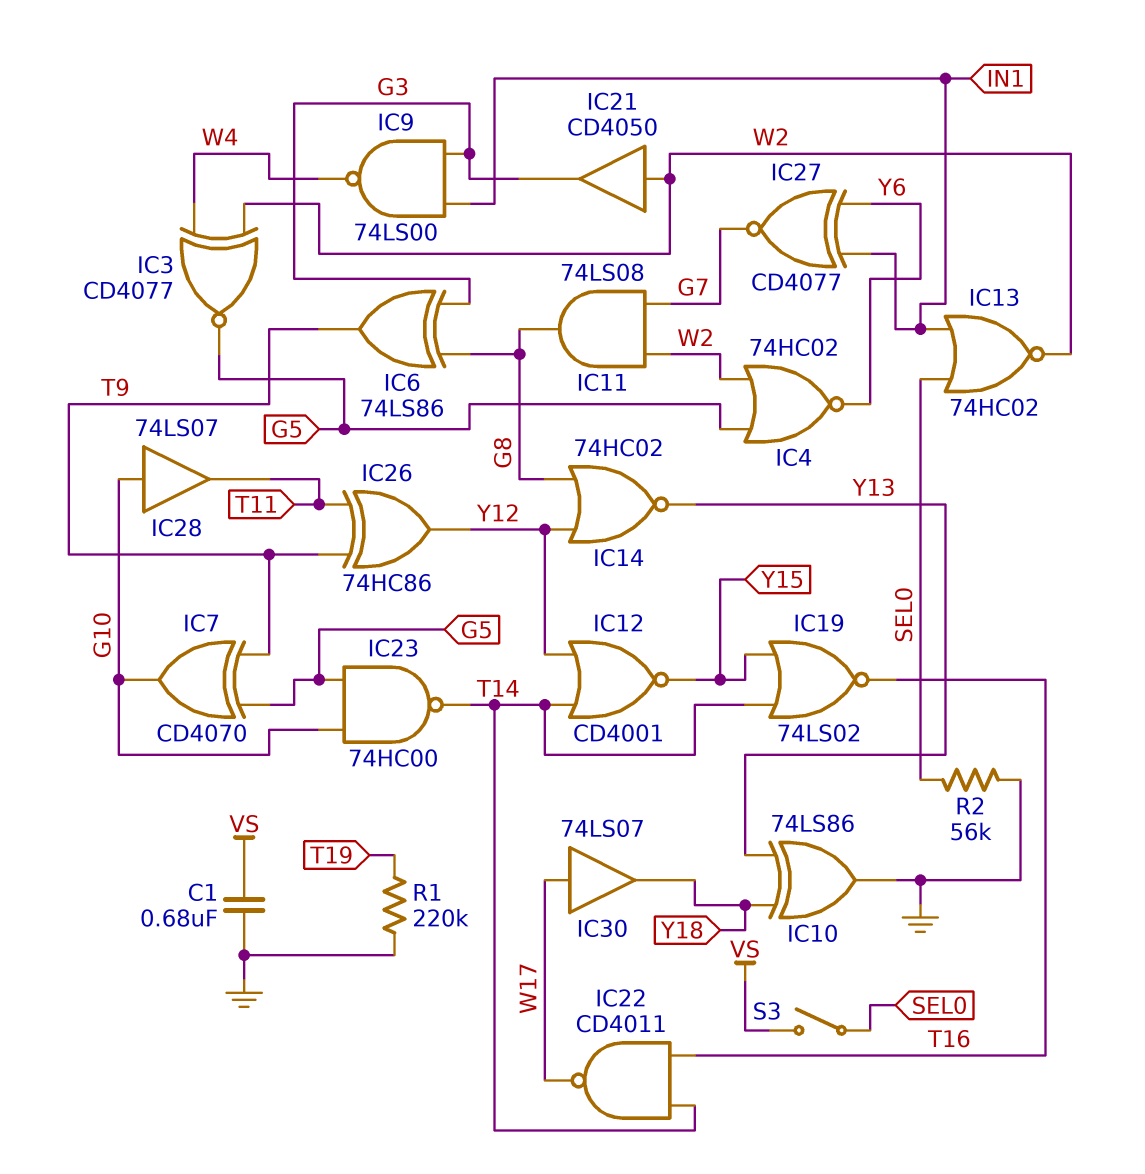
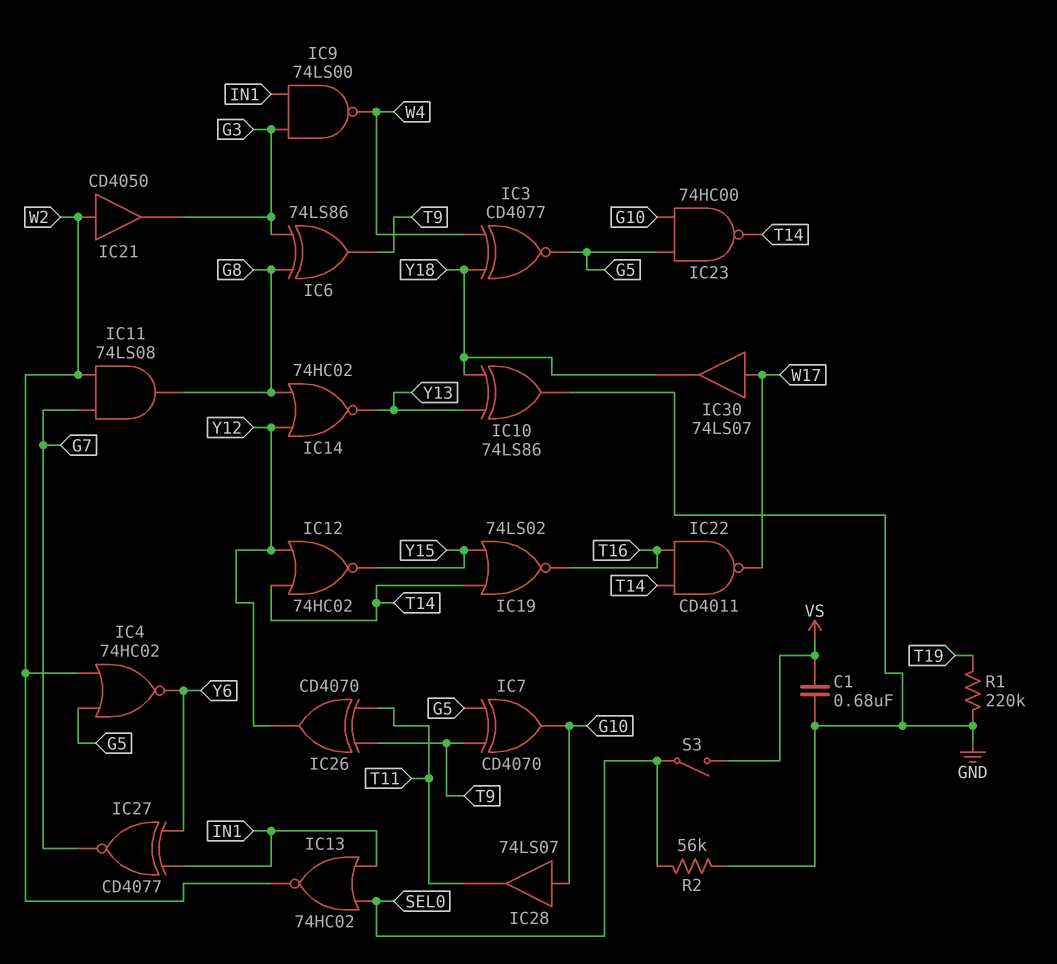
IC3: XNOR CD4077 (in W2, in W4, out G5) -> XNOR CD4077 (in W4, in Y18, out G5)
IC12: NOR CD4001 (in T14, in Y12, out Y15) -> NOR 74HC02 (in T14, in Y12, out Y15)
IC26: XOR 74HC86 (in T9, in T11, out Y12) -> XOR CD4070 (in T9, in T11, out Y12)

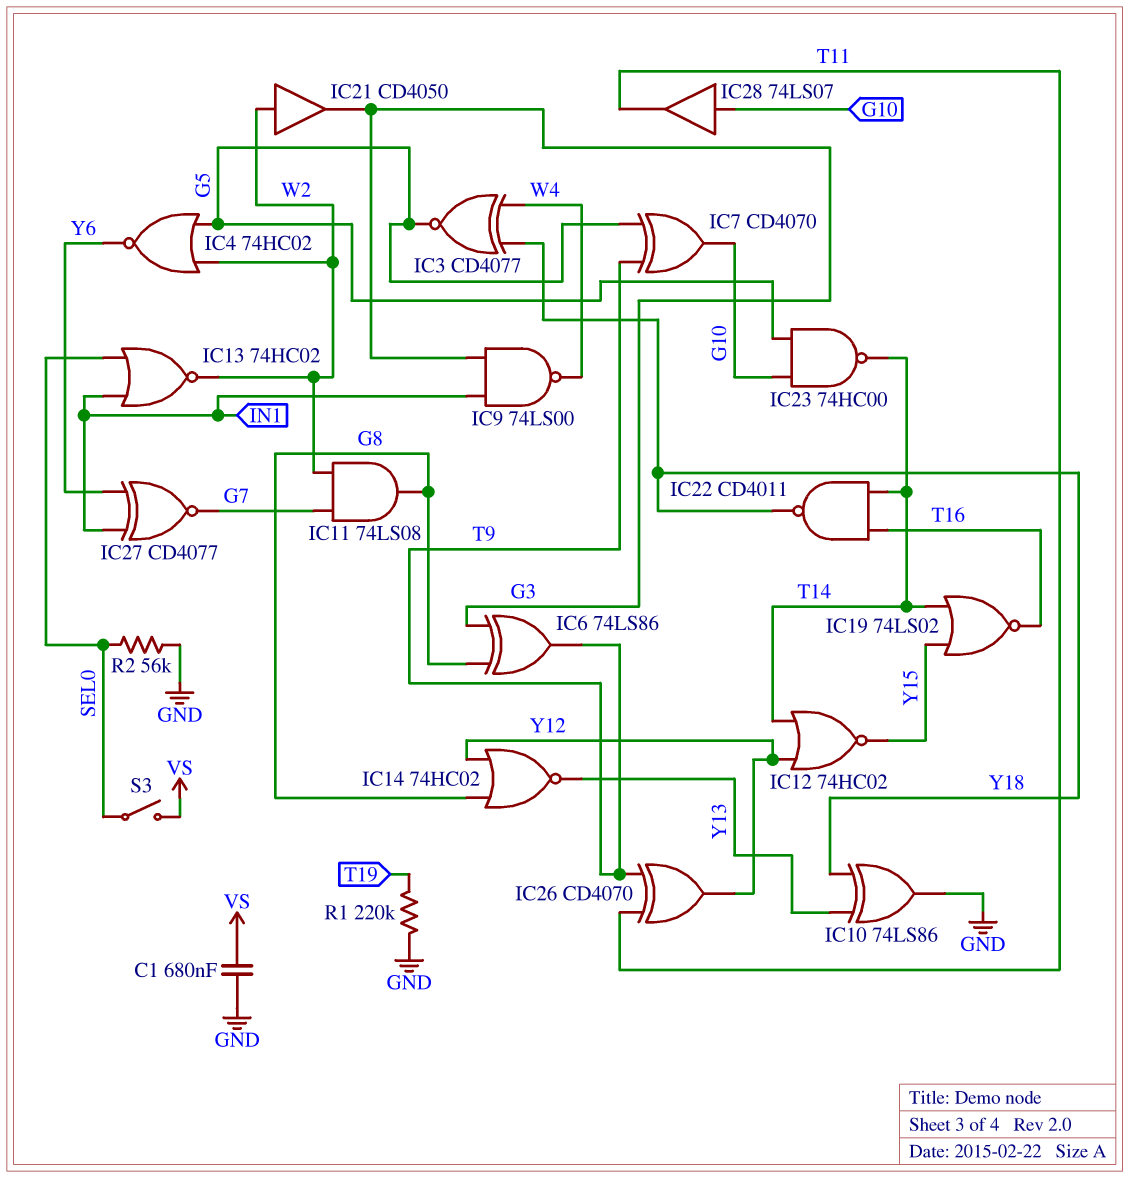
IC22: NAND CD4011 (in T14, in T16, out W17) -> NAND CD4011 (in T14, in T16, out Y18)
IC30: buffer 74LS07 (in W17, out Y18) -> none

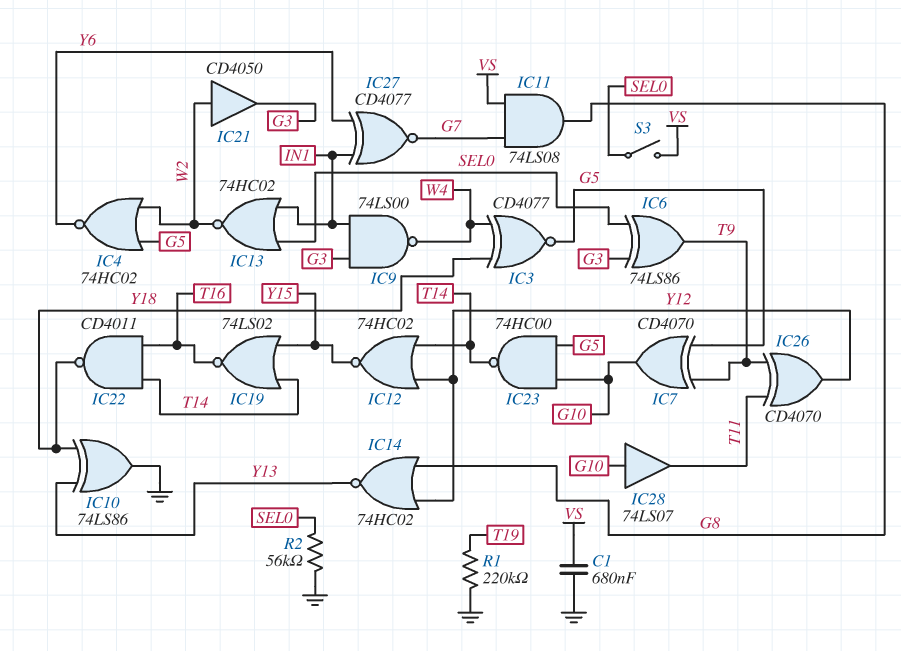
IC6: XOR 74LS86 (in G3, in G8, out T9) -> XOR 74LS86 (in G3, in SEL0, out T9)
IC11: AND 74LS08 (in G7, in W2, out G8) -> AND 74LS08 (in G7, in VS, out G8)

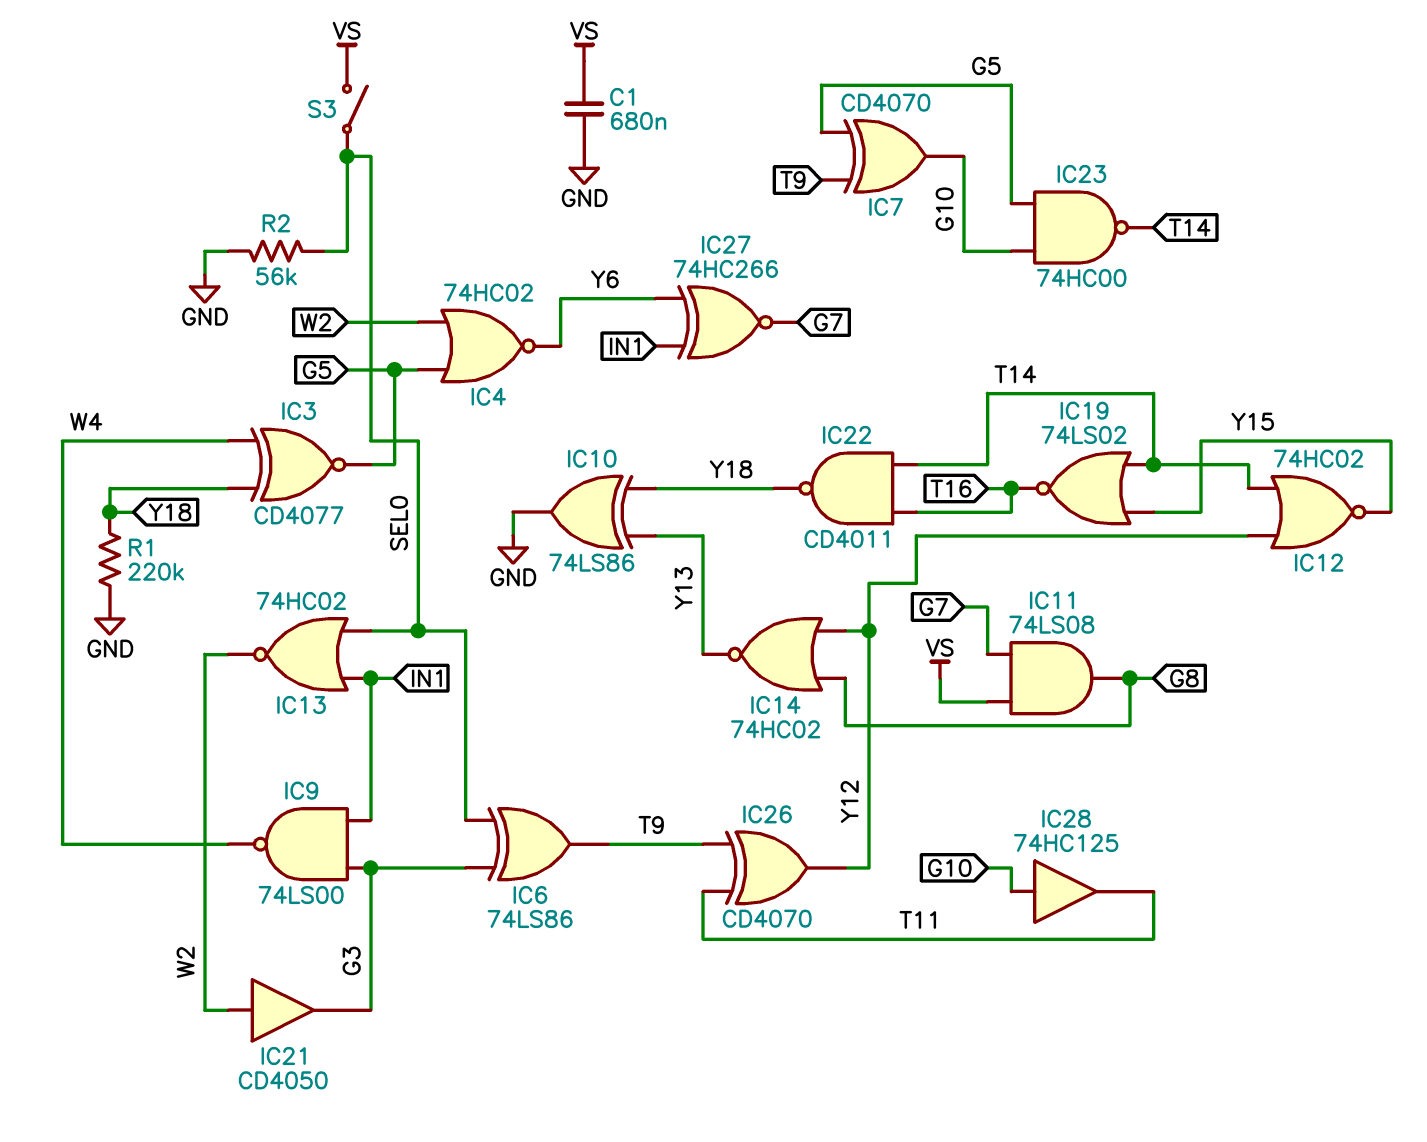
IC27: XNOR CD4077 (in IN1, in Y6, out G7) -> XNOR 74HC266 (in IN1, in Y6, out G7)
IC28: buffer 74LS07 (in G10, out T11) -> buffer 74HC125 (in G10, out T11)
R1: 220k (GND, T19) -> 220k (GND, Y18)

